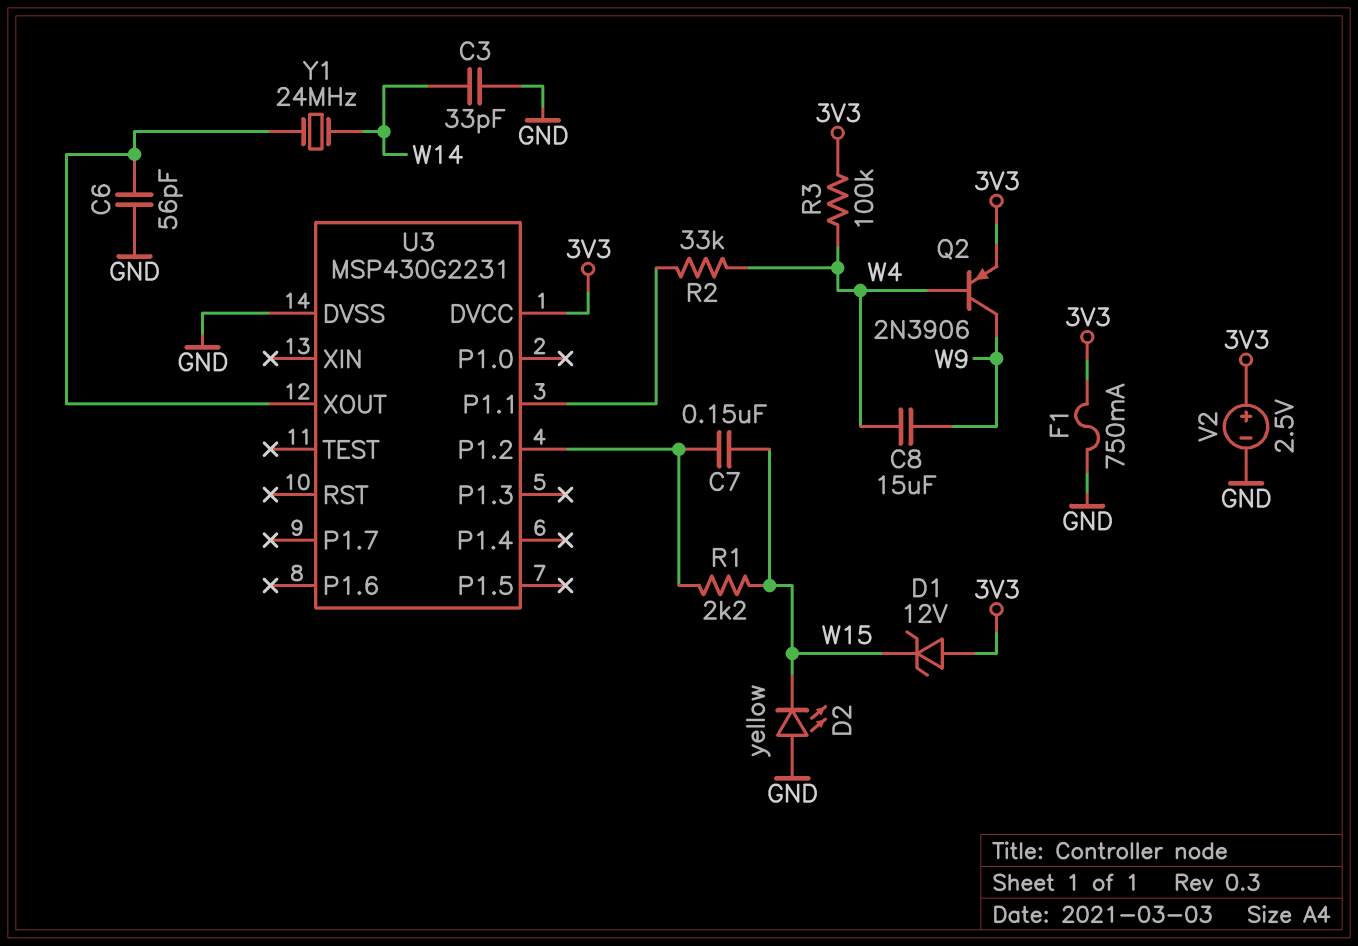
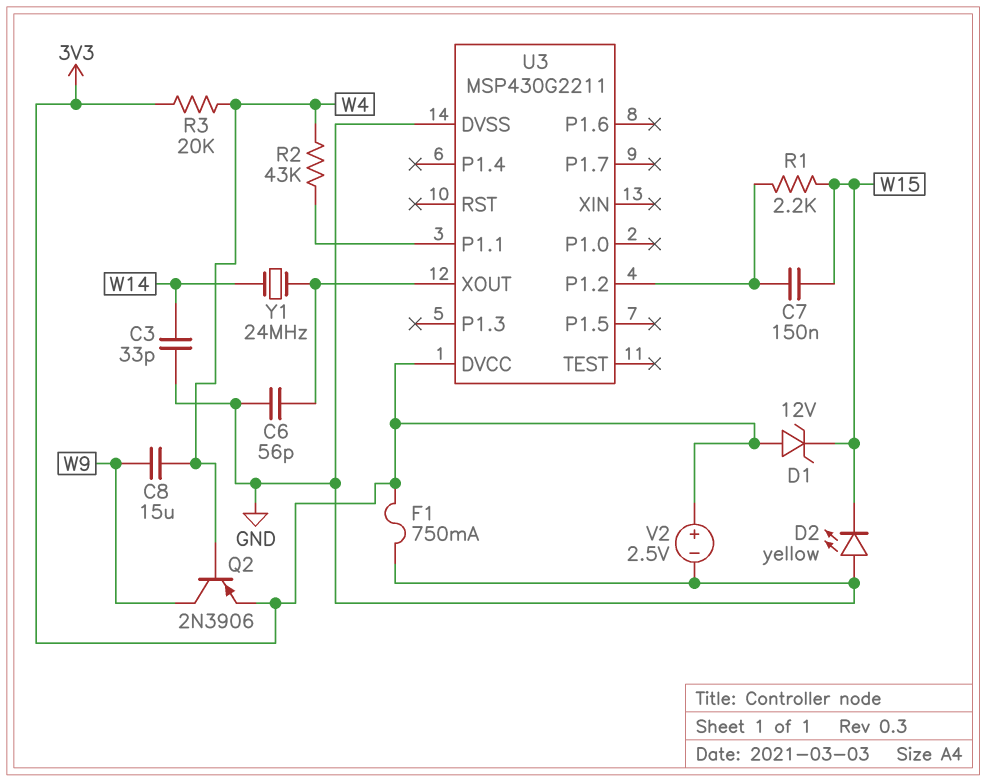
R2: 33k (U3/P1.1, W4) -> 43k (U3/P1.1, W4)
R3: 100k (3V3, W4) -> 20k (3V3, W4)
U3: MSP430G2231 -> MSP430G2211

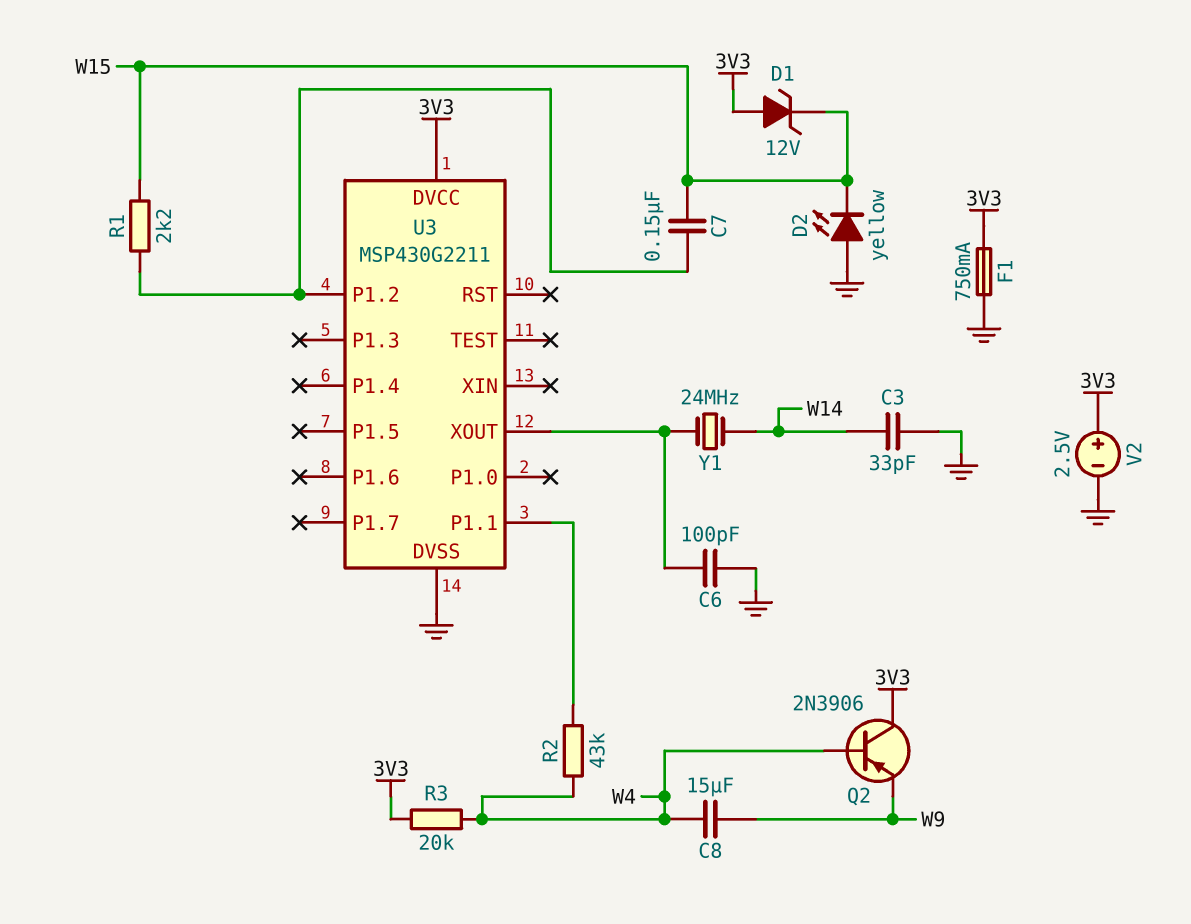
C6: 56pF (GND, U3/XOUT) -> 100pF (GND, U3/XOUT)
Q2: PNP 2N3906 (B W4, C W9, E 3V3) -> PNP 2N3906 (B W4, C 3V3, E W9)

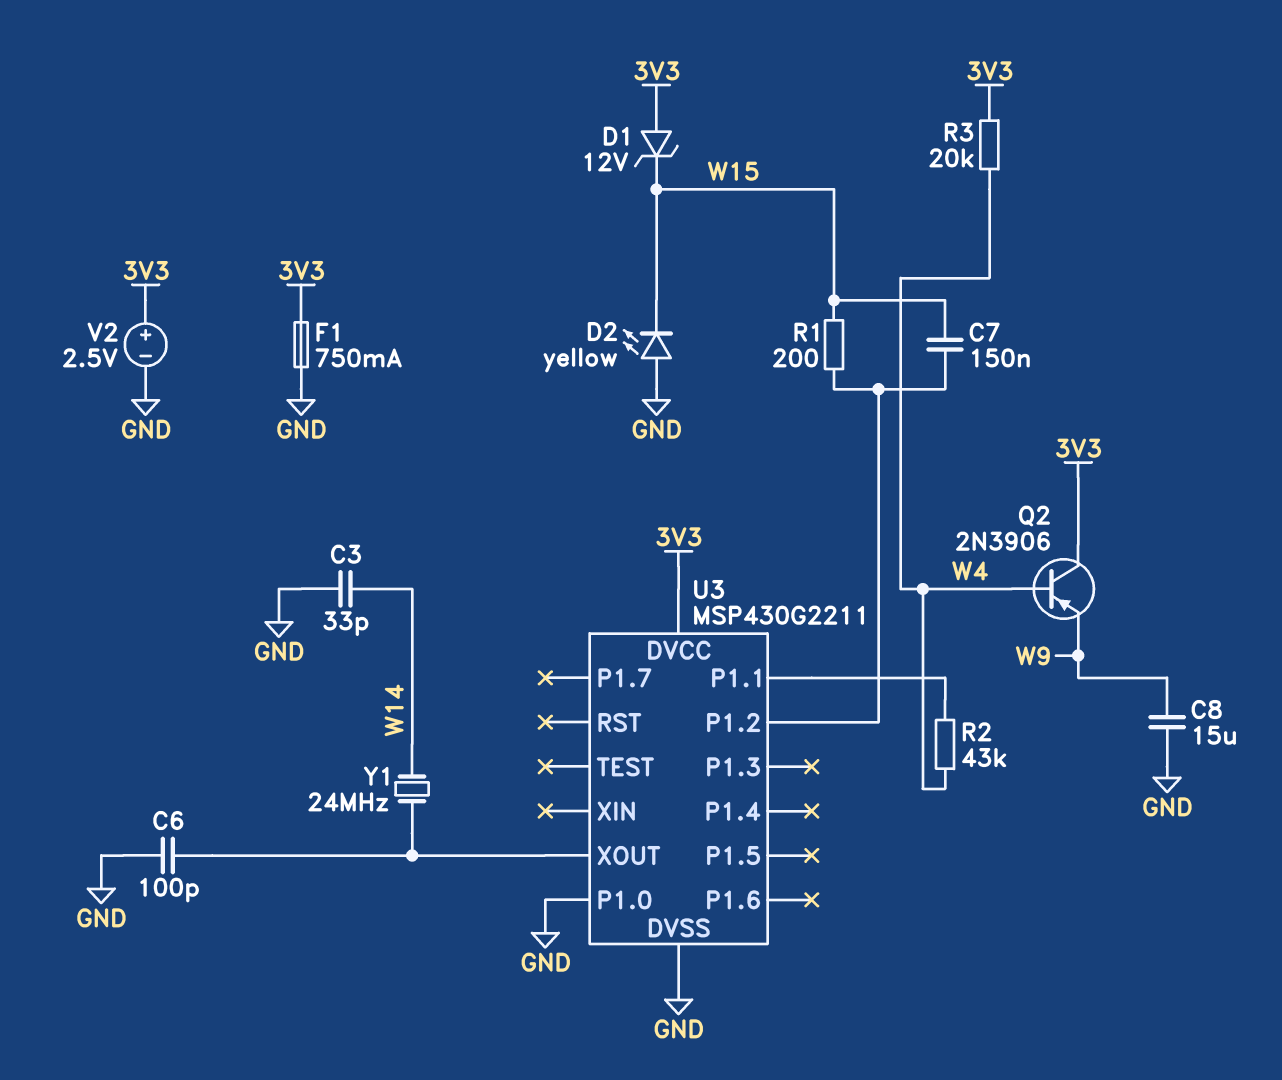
C8: 15uF (W4, W9) -> 15uF (GND, W9)
R1: 2.2k (U3/P1.2, W15) -> 200 (U3/P1.2, W15)
U3 pin P1.0: none -> GND

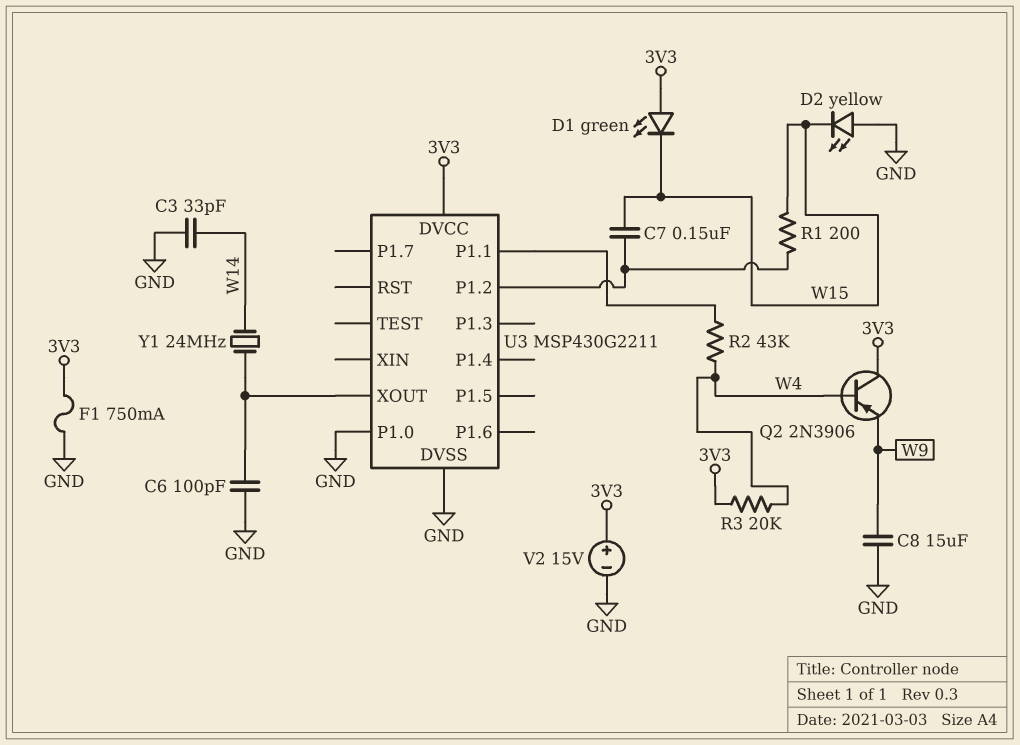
D1: zener 12V (A 3V3, K W15) -> LED green (A 3V3, K W15)
V2: 2.5V (plus 3V3, minus GND) -> 15V (plus 3V3, minus GND)

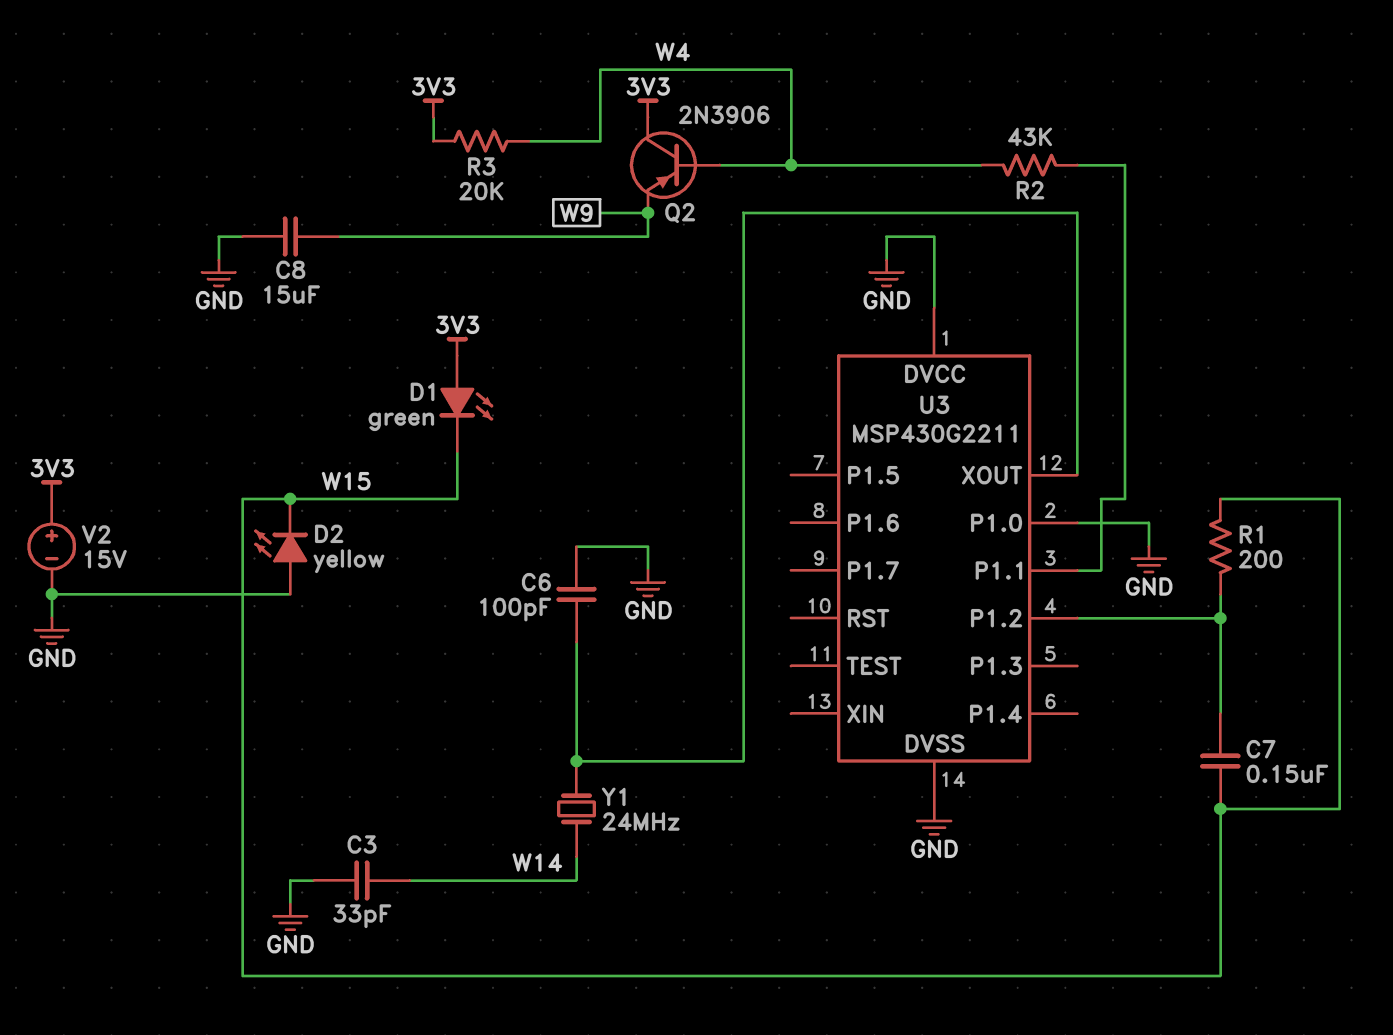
F1: 750mA (3V3, GND) -> none
U3 pin DVCC: 3V3 -> GND

